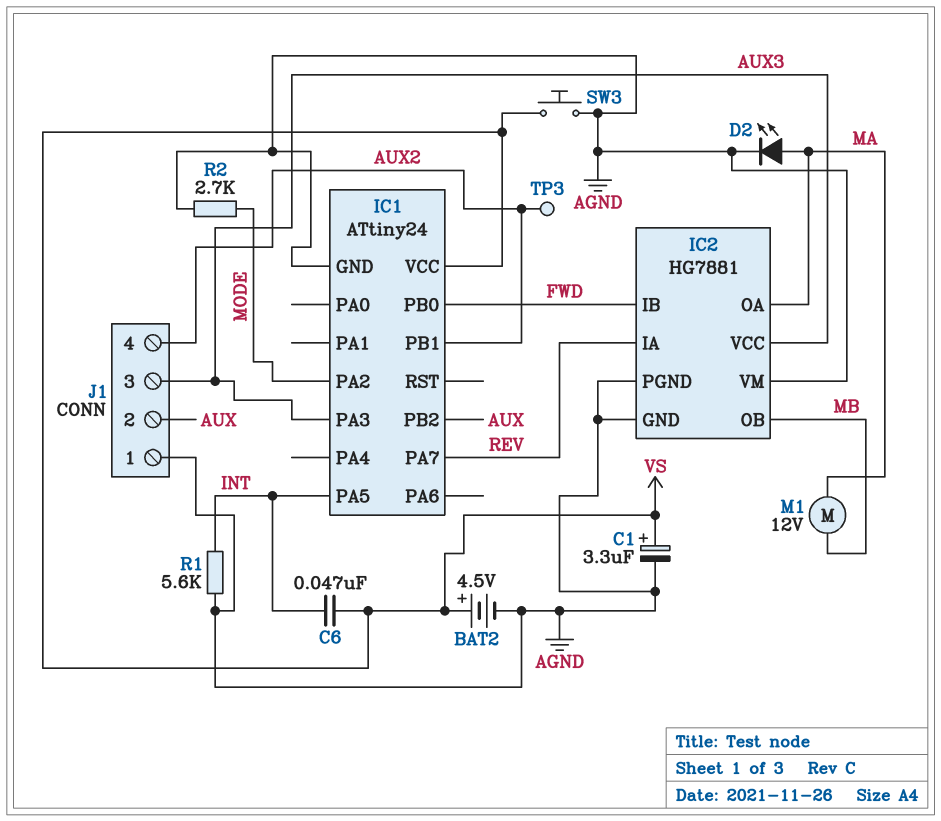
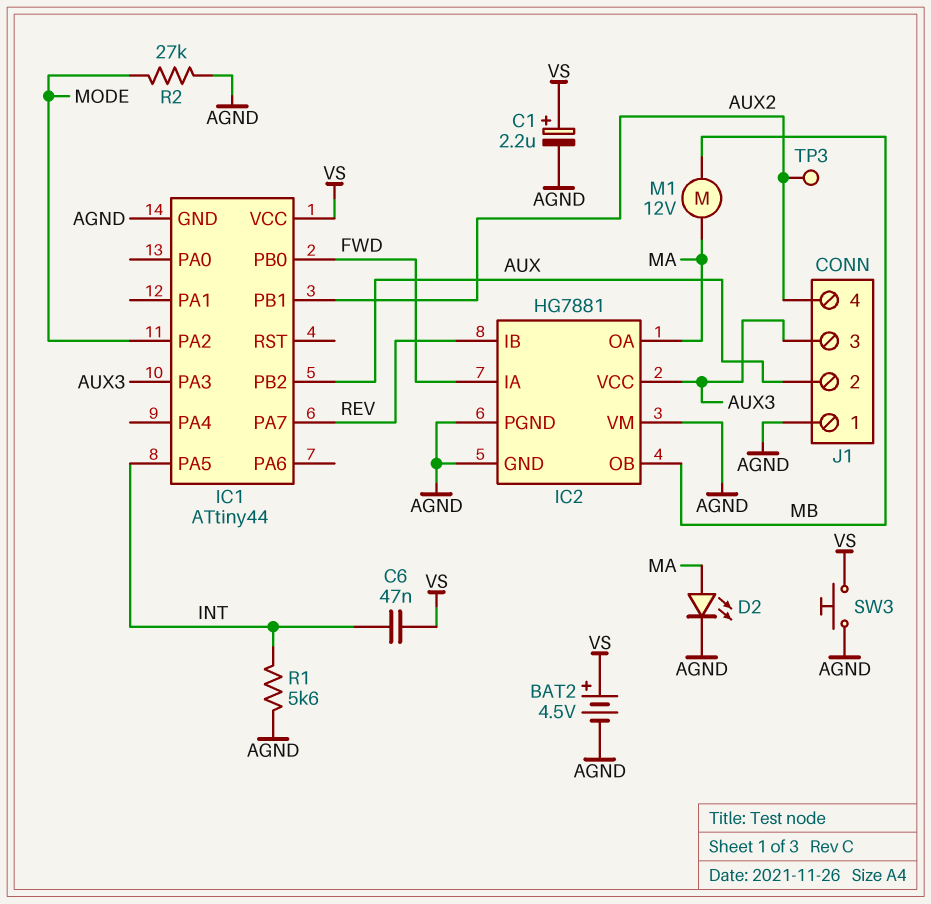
C1: 3.3uF (plus VS, minus AGND) -> 2.2uF (plus VS, minus AGND)
IC1: ATtiny24 -> ATtiny44
IC2 pin IA: REV -> FWD
IC2 pin IB: FWD -> REV
R2: 2.7k (AGND, MODE) -> 27k (AGND, MODE)

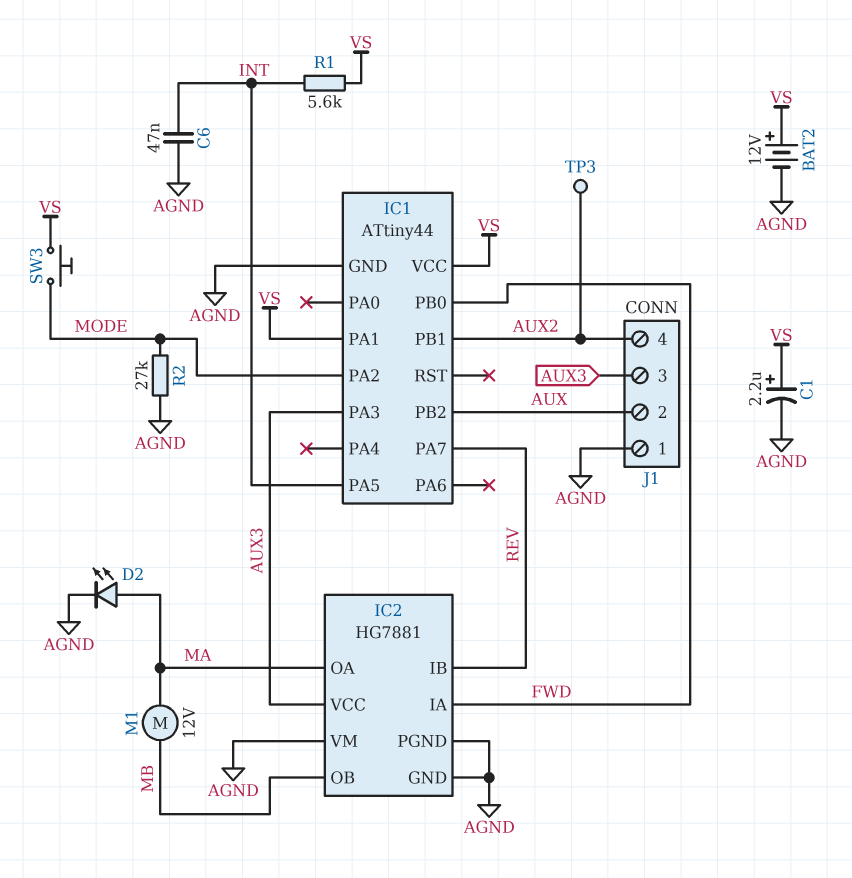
BAT2: 4.5V (plus VS, minus AGND) -> 12V (plus VS, minus AGND)
C6: 47nF (INT, VS) -> 47nF (AGND, INT)
IC1 pin PA1: none -> VS
R1: 5.6k (AGND, INT) -> 5.6k (INT, VS)
SW3: button (AGND, VS) -> button (MODE, VS)

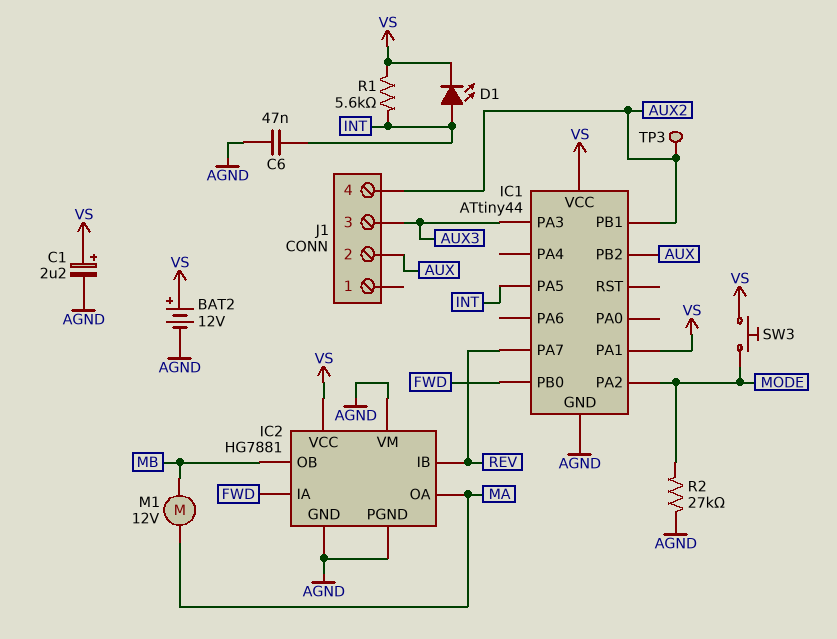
D1: none -> LED (A INT, K VS)
D2: LED (A MA, K AGND) -> none
IC2 pin VCC: AUX3 -> VS
J1 pin 1: AGND -> none

